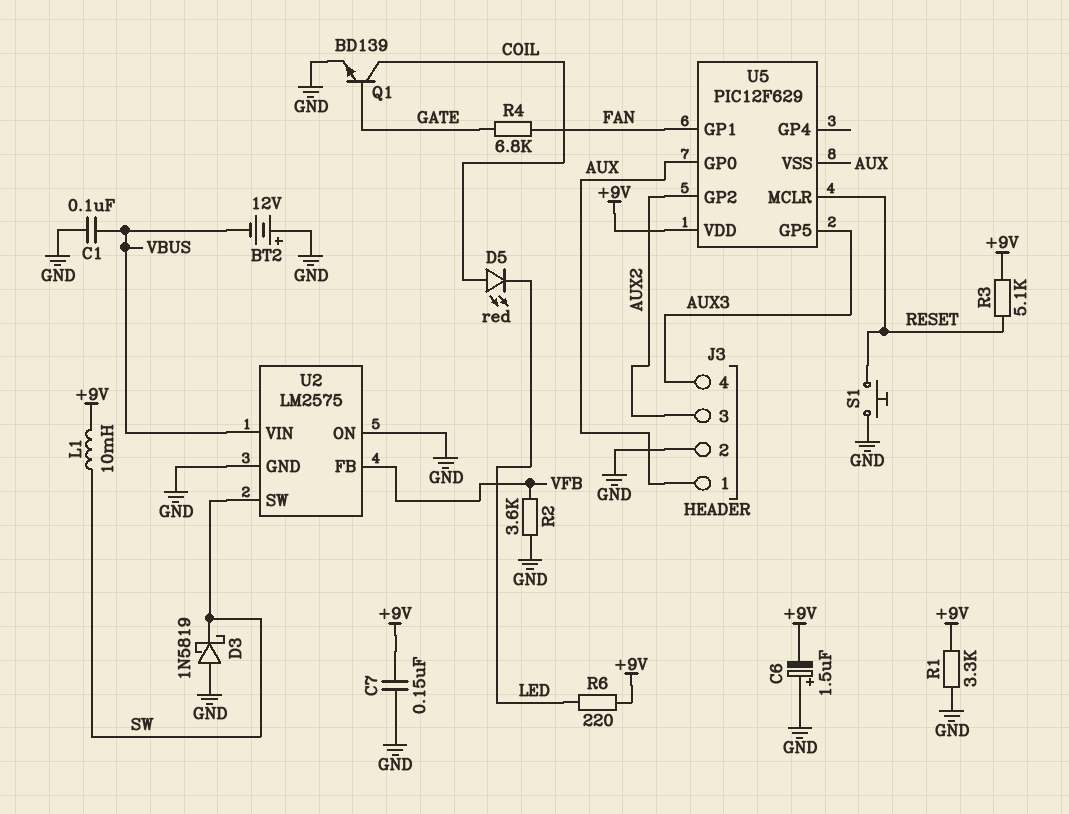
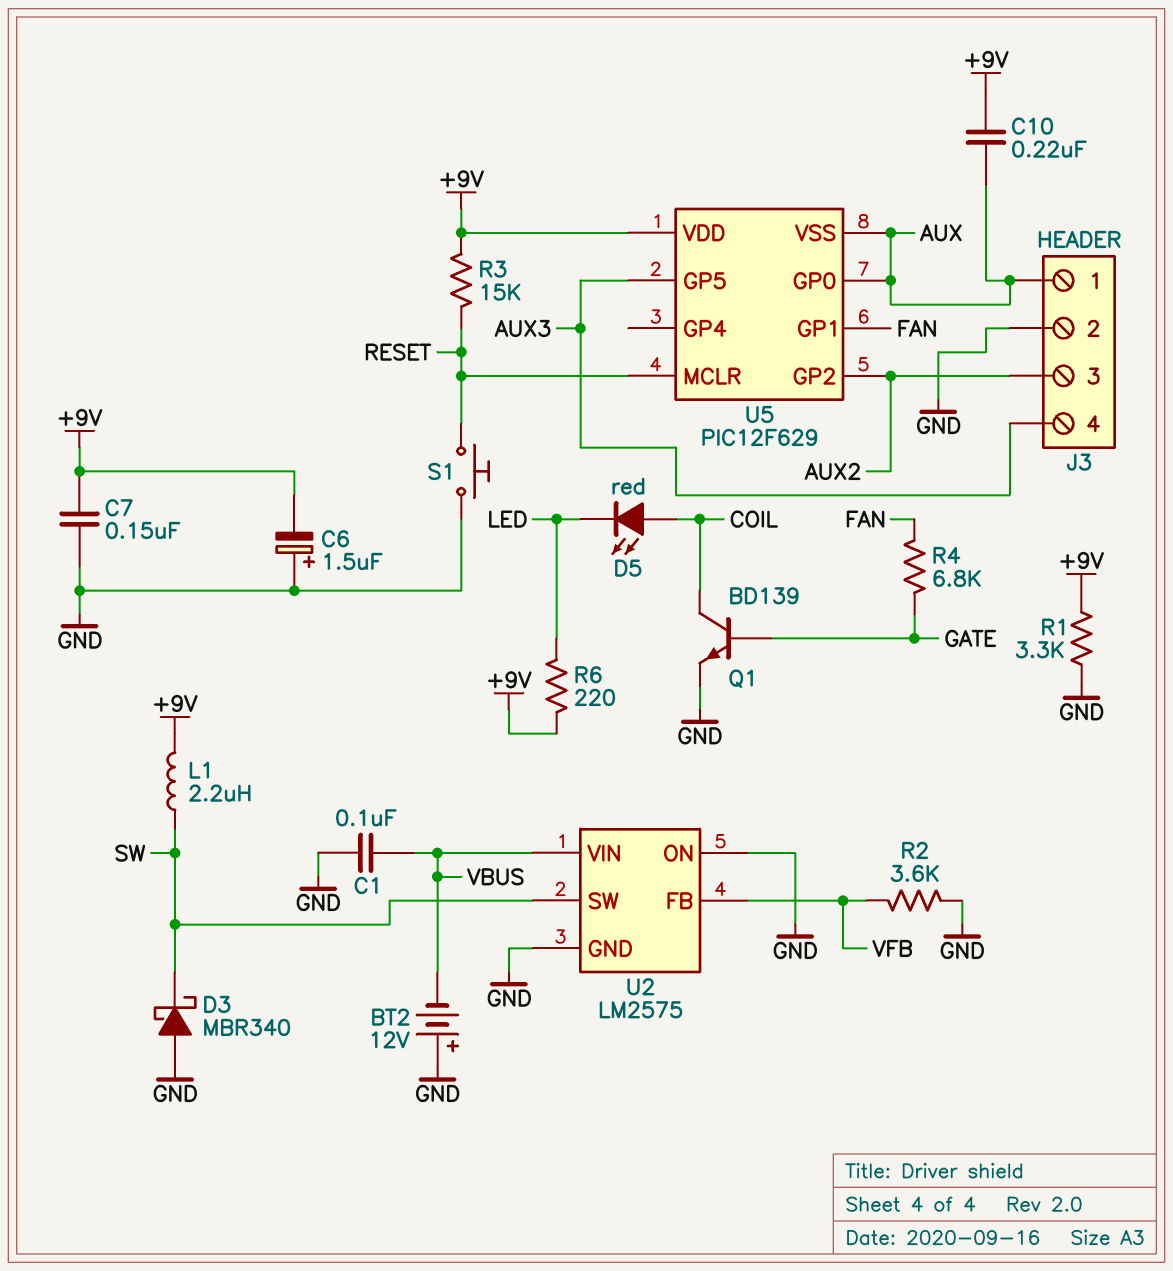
C10: none -> 220nF (+9V, AUX)
D3: schottky 1N5819 (A GND, K SW) -> schottky MBR340 (A GND, K SW)
L1: 10mH (+9V, SW) -> 2.2uH (+9V, SW)
R3: 5.1k (+9V, RESET) -> 15k (+9V, RESET)

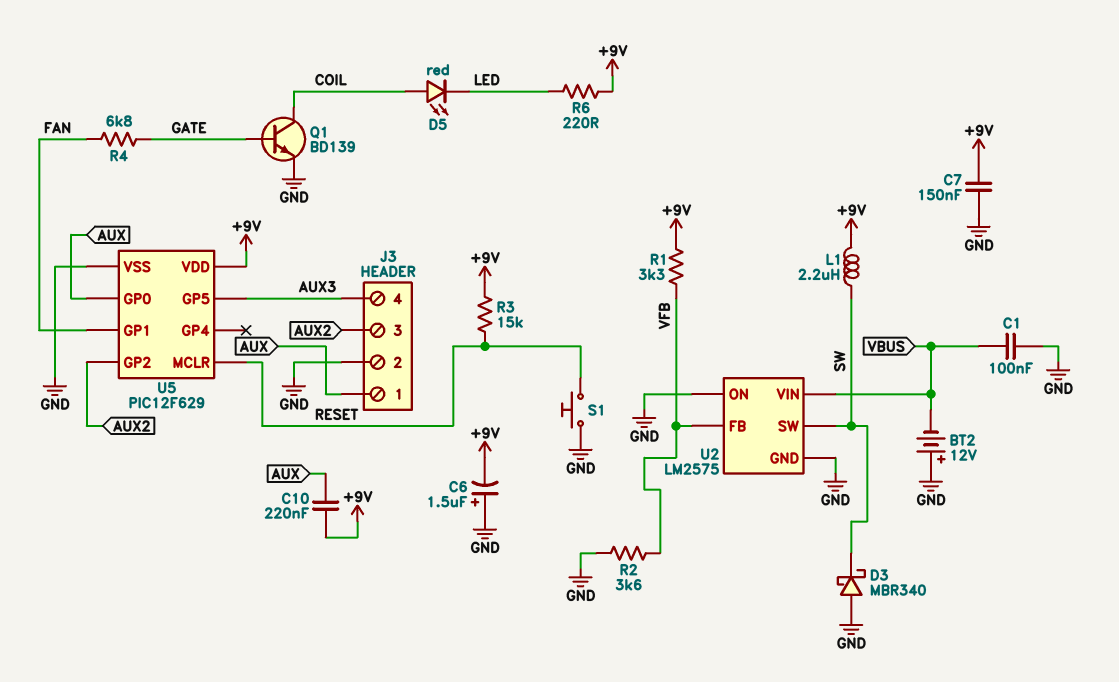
R1: 3.3k (+9V, GND) -> 3.3k (+9V, VFB)
U5 pin VSS: AUX -> GND

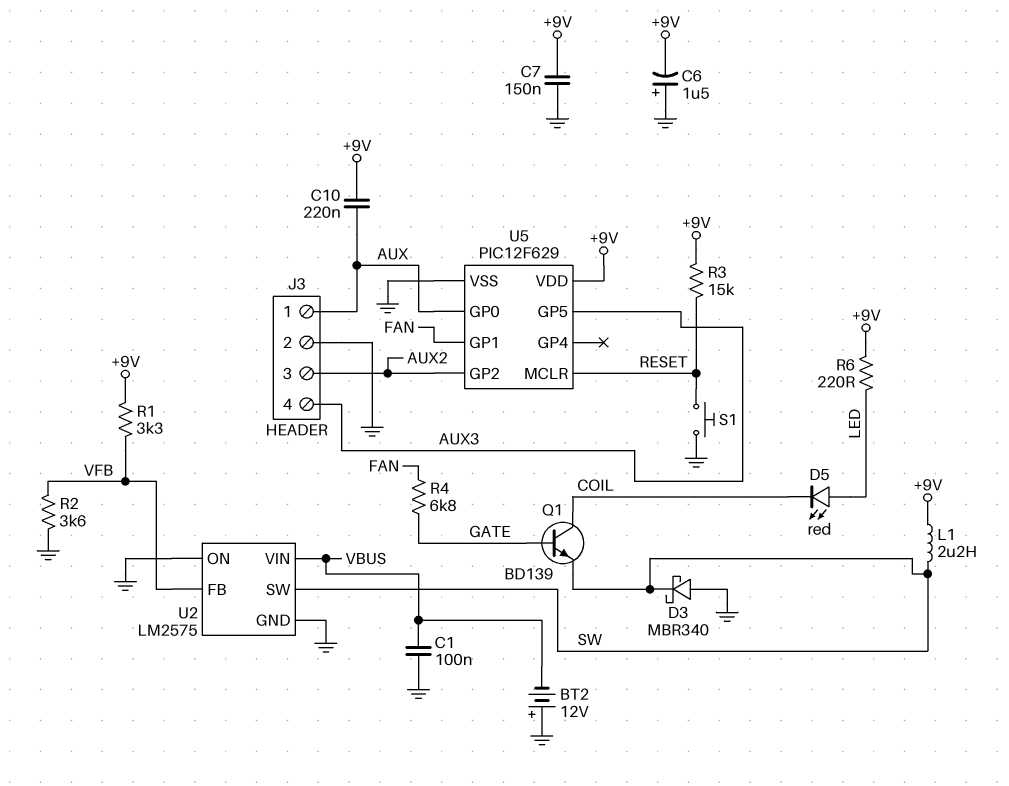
D5: LED red (A COIL, K LED) -> LED red (A LED, K COIL)
Q1: NPN BD139 (B GATE, C COIL, E GND) -> NPN BD139 (B GATE, C COIL, E SW)

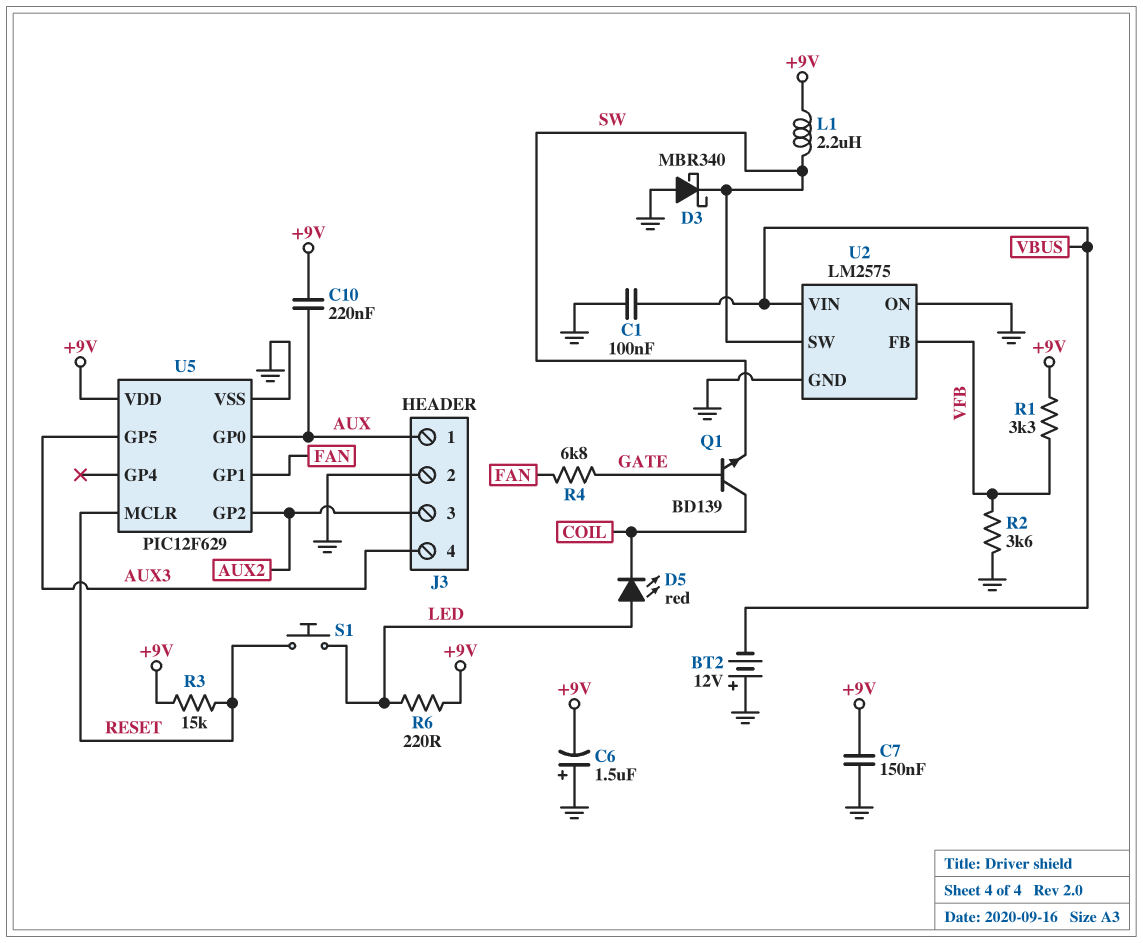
S1: button (GND, RESET) -> button (LED, RESET)

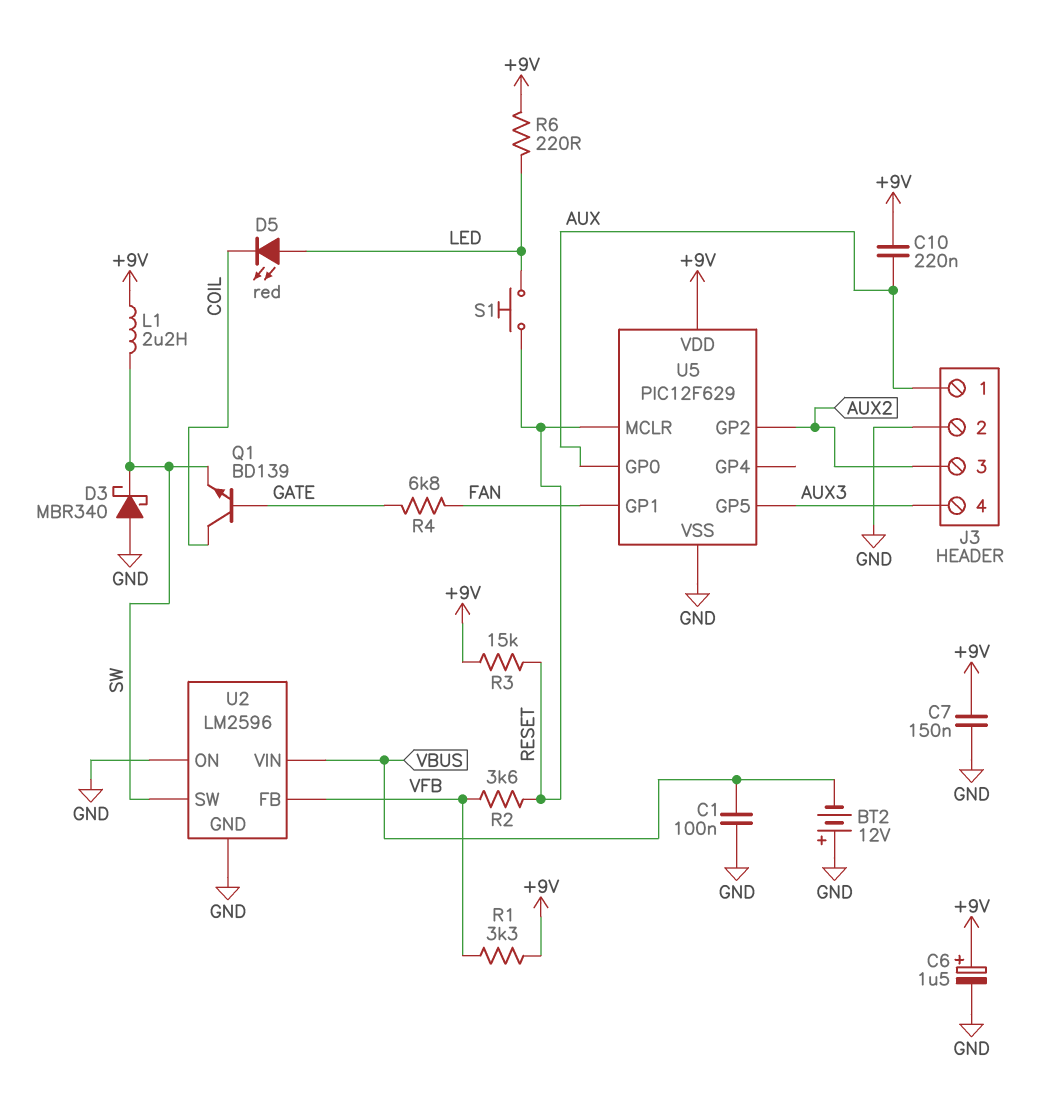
C6: 1.5uF (plus GND, minus +9V) -> 1.5uF (plus +9V, minus GND)
R2: 3.6k (GND, VFB) -> 3.6k (RESET, VFB)
U2: LM2575 -> LM2596

